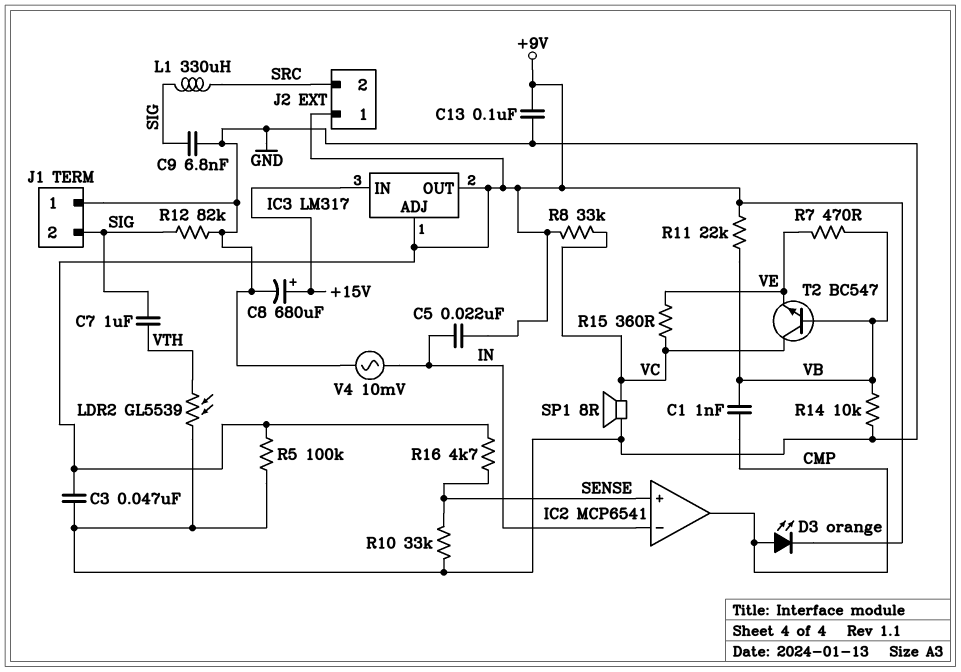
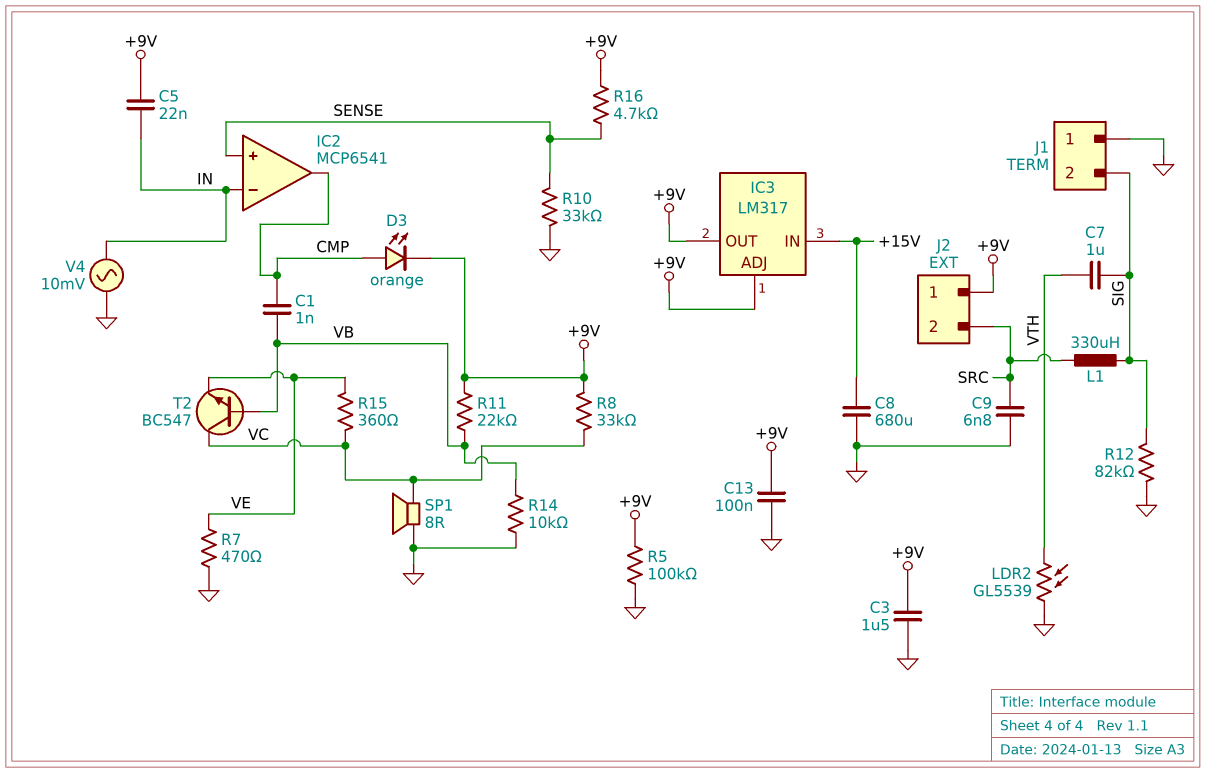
C3: 47nF (+9V, GND) -> 1.5uF (+9V, GND)
C8: 680uF (plus +15V, minus GND) -> 680uF (+15V, GND)
C9: 6.8nF (GND, SIG) -> 6.8nF (GND, SRC)
R7: 470 (VB, VE) -> 470 (GND, VE)

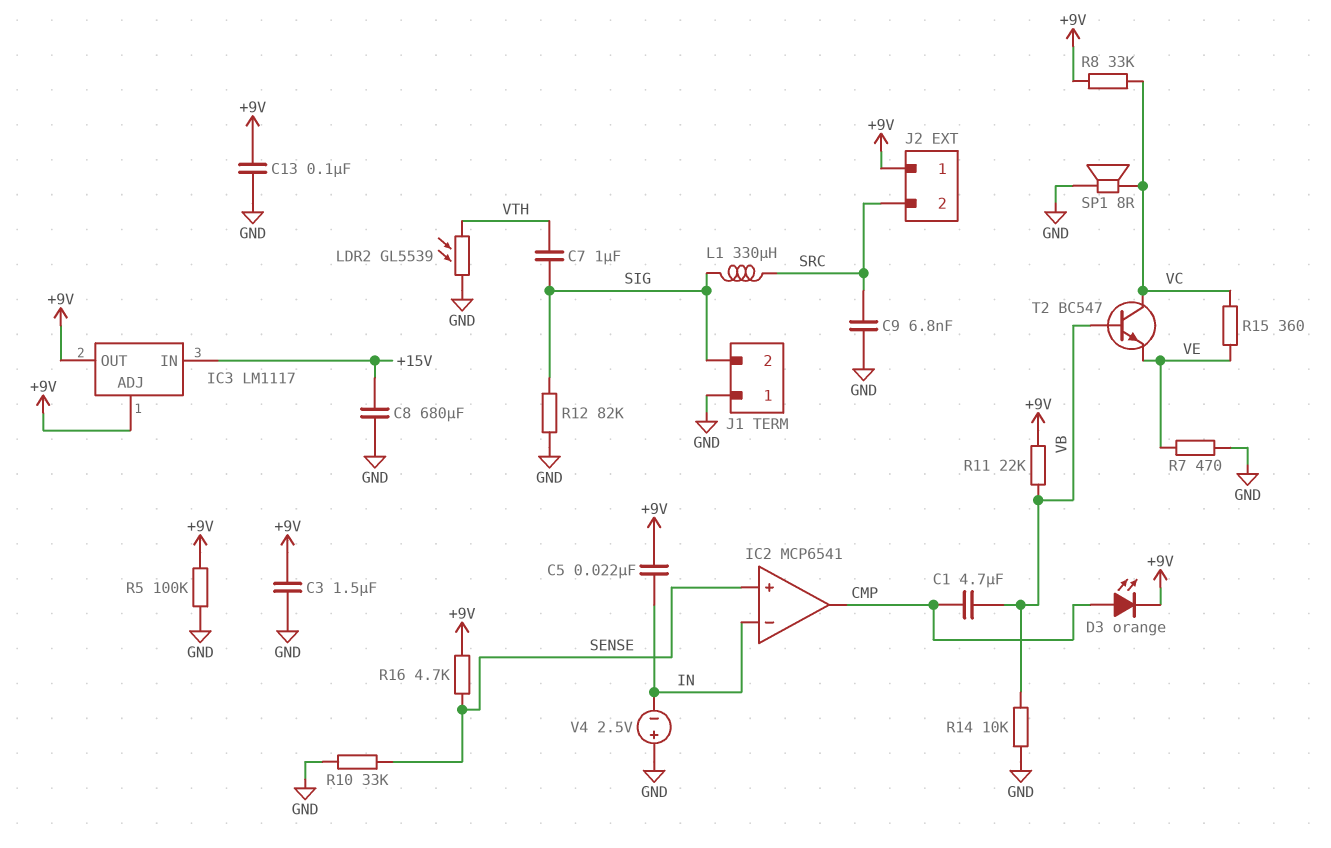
C1: 1nF (CMP, VB) -> 4.7uF (CMP, VB)
IC3: LM317 -> LM1117
V4: AC 10mV (GND, IN) -> 2.5V (plus GND, minus IN)

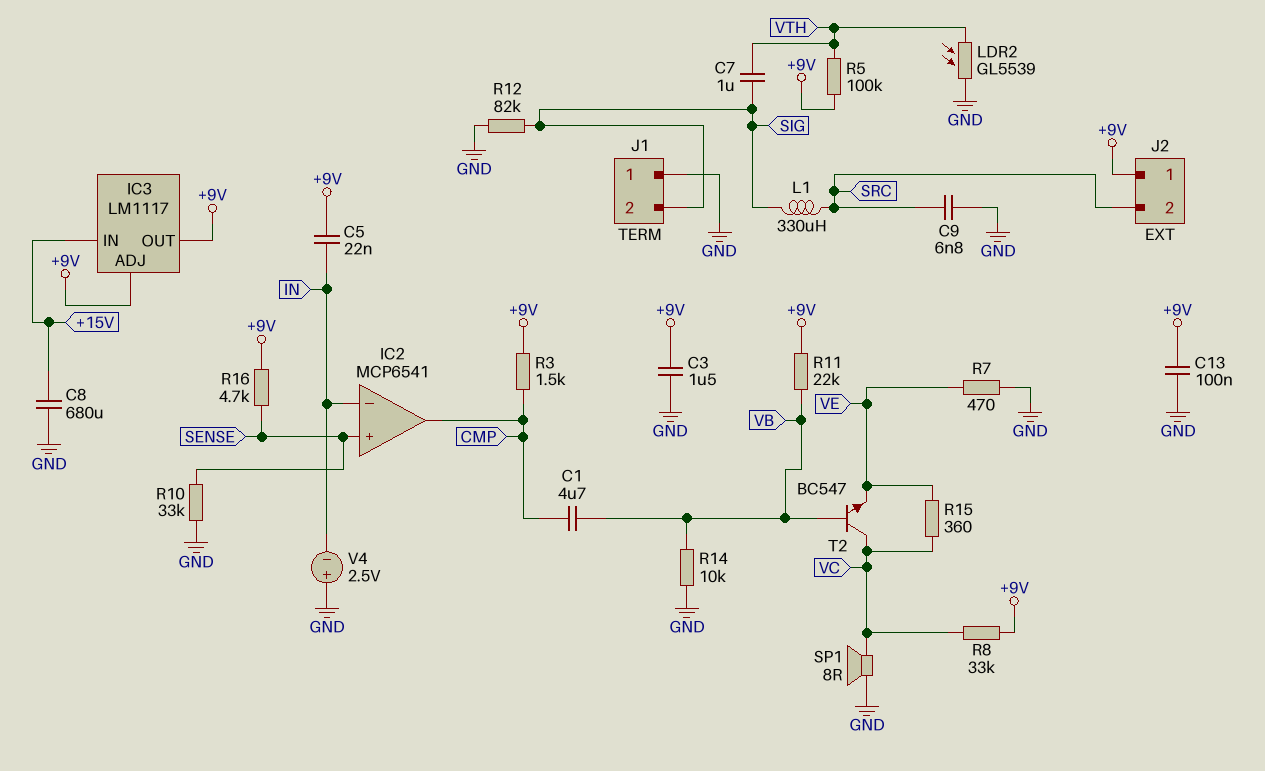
D3: LED orange (A CMP, K +9V) -> none
R3: none -> 1.5k (+9V, CMP)
R5: 100k (+9V, GND) -> 100k (+9V, VTH)

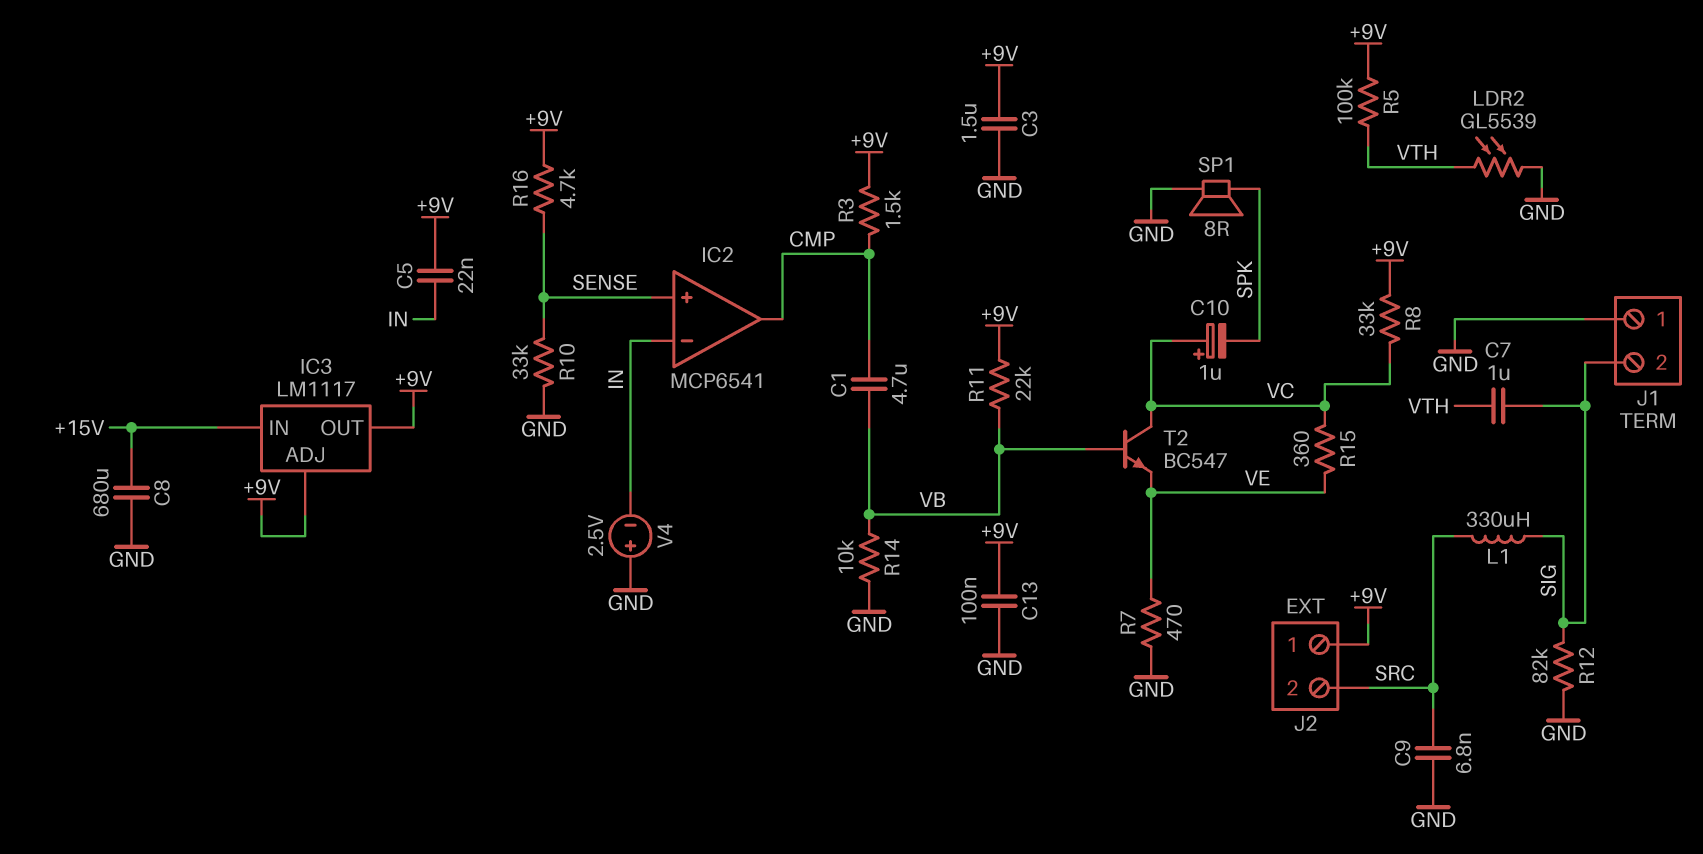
C10: none -> 1uF (plus VC, minus SPK)
SP1: speaker 8R (GND, VC) -> speaker 8R (GND, SPK)

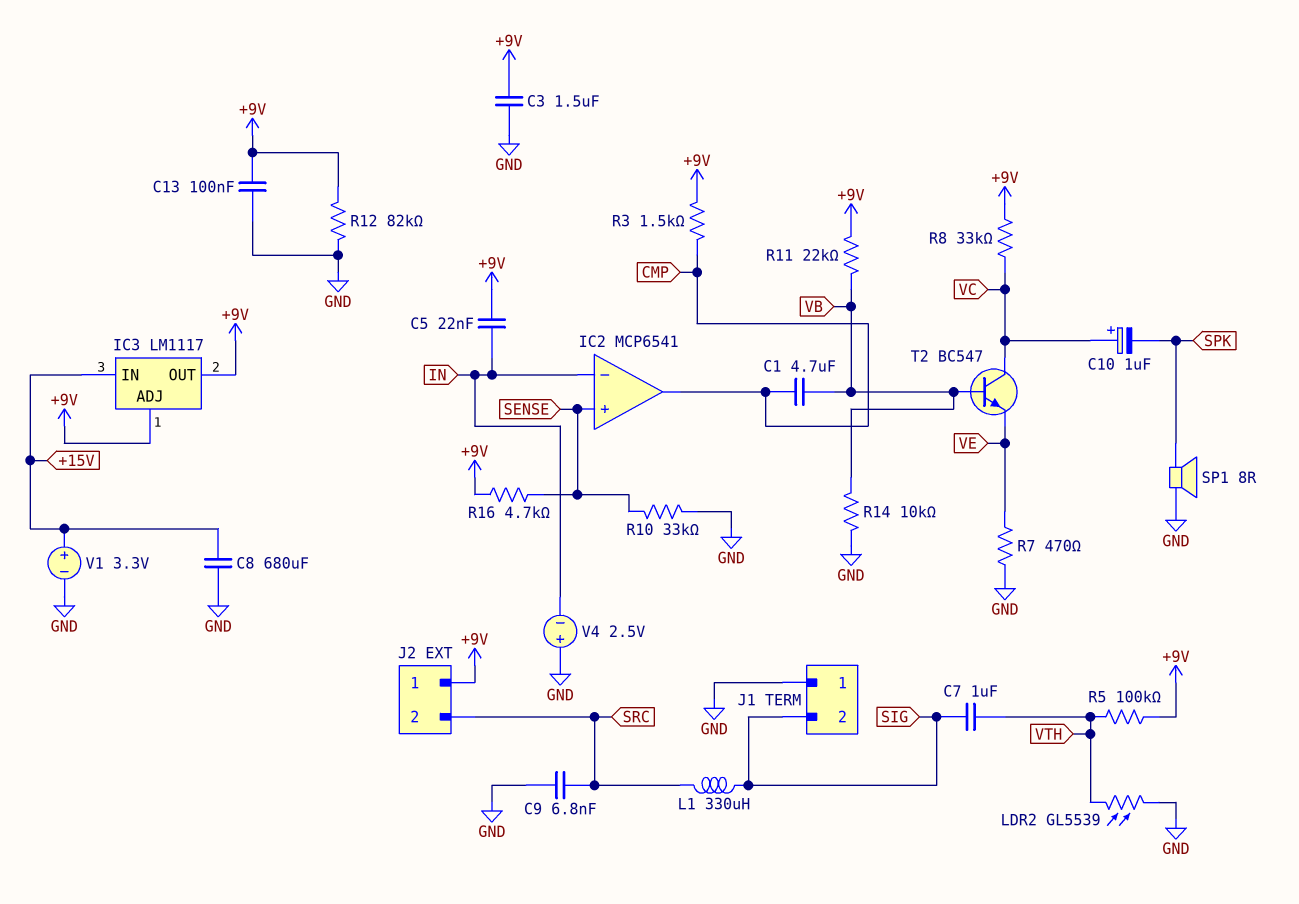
R12: 82k (GND, SIG) -> 82k (+9V, GND)
R15: 360 (VC, VE) -> none
V1: none -> 3.3V (plus +15V, minus GND)

